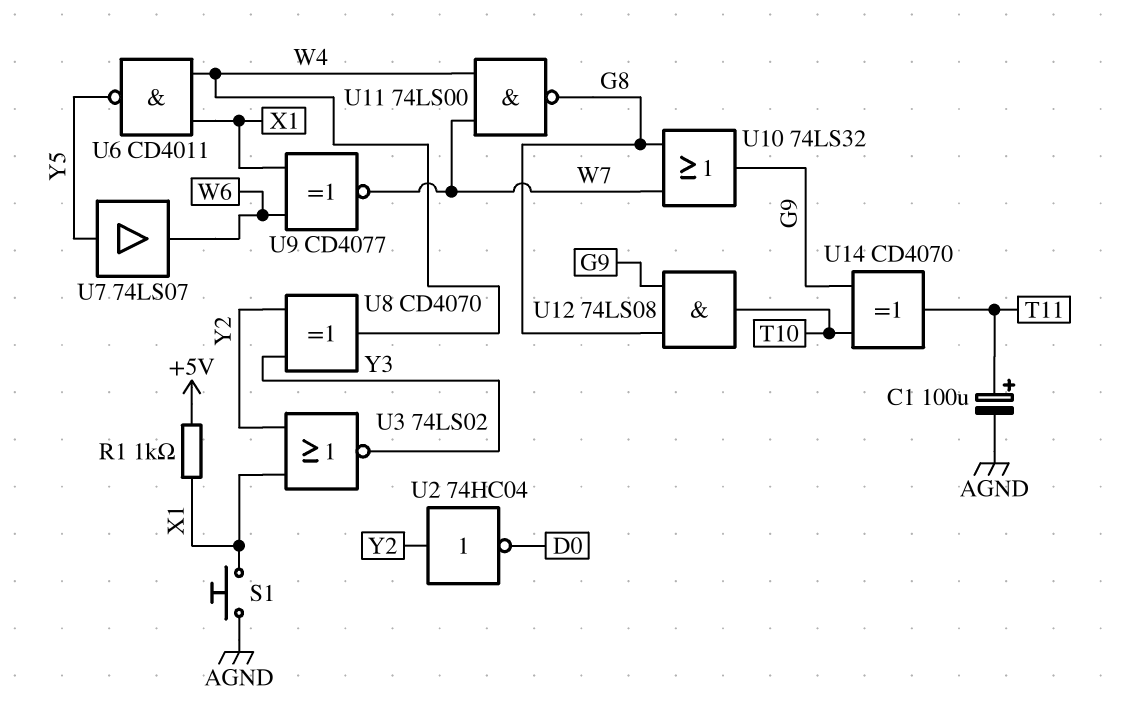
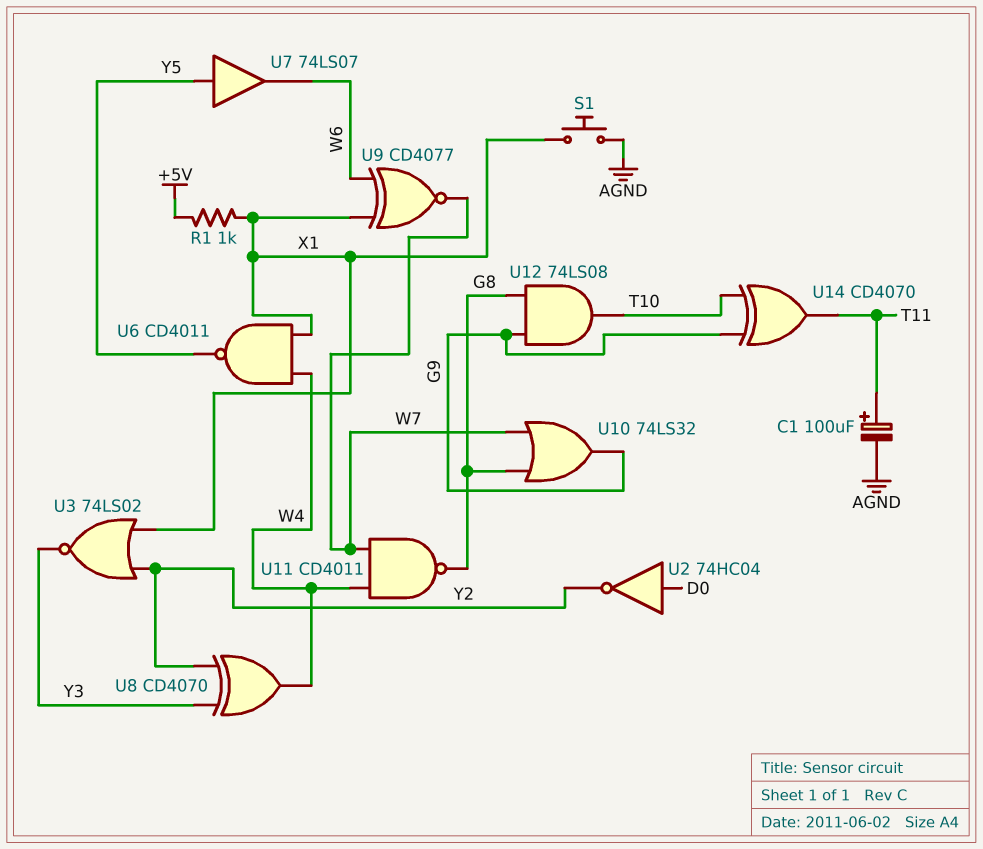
U2: NOT 74HC04 (in Y2, out D0) -> NOT 74HC04 (in D0, out Y2)
U11: NAND 74LS00 (in W4, in W7, out G8) -> NAND CD4011 (in W4, in W7, out G8)

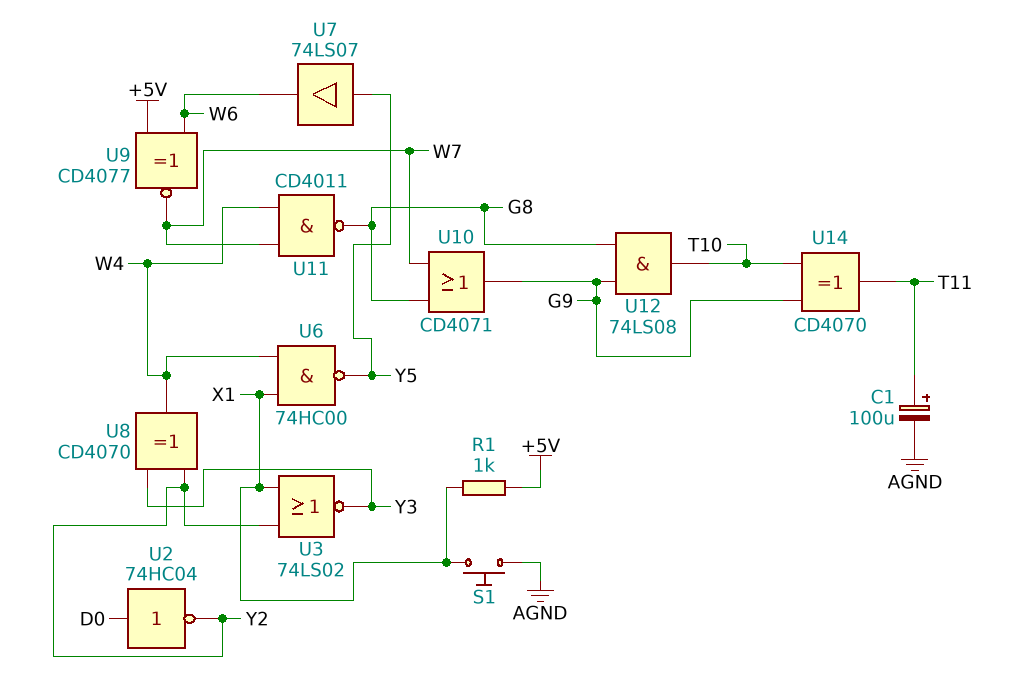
U6: NAND CD4011 (in W4, in X1, out Y5) -> NAND 74HC00 (in W4, in X1, out Y5)
U9: XNOR CD4077 (in W6, in X1, out W7) -> XNOR CD4077 (in +5V, in W6, out W7)
U10: OR 74LS32 (in G8, in W7, out G9) -> OR CD4071 (in G8, in W7, out G9)

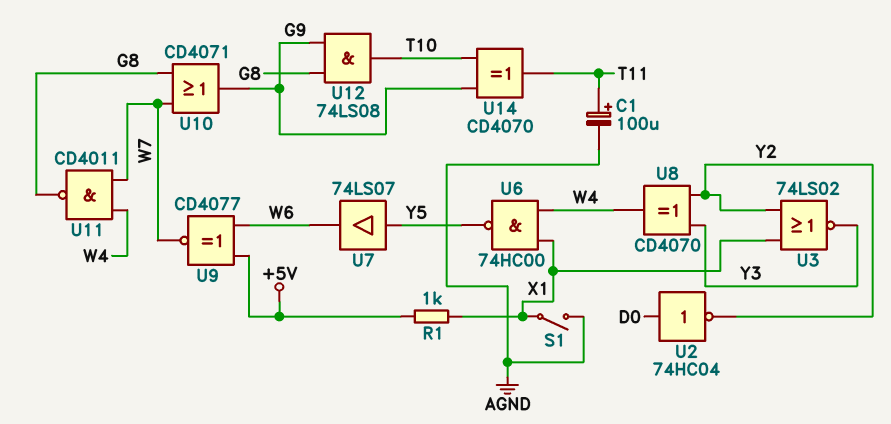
S1: button (AGND, X1) -> switch (AGND, X1)

